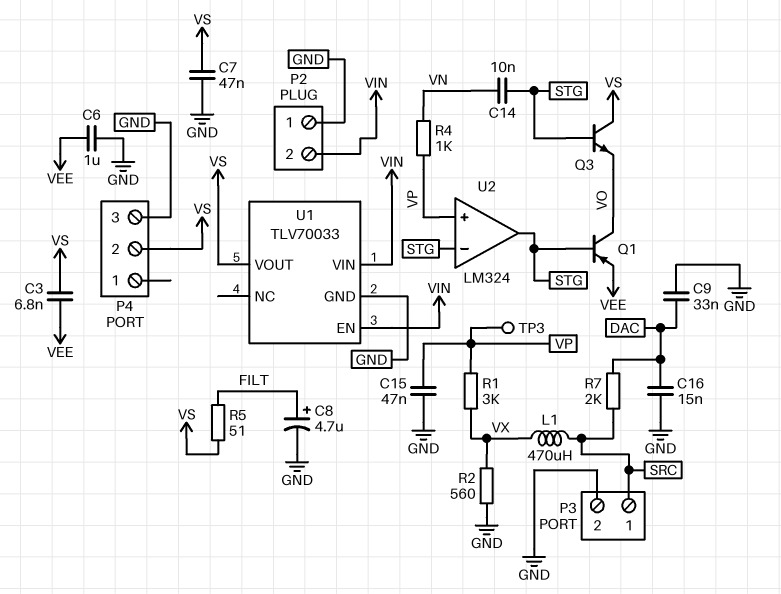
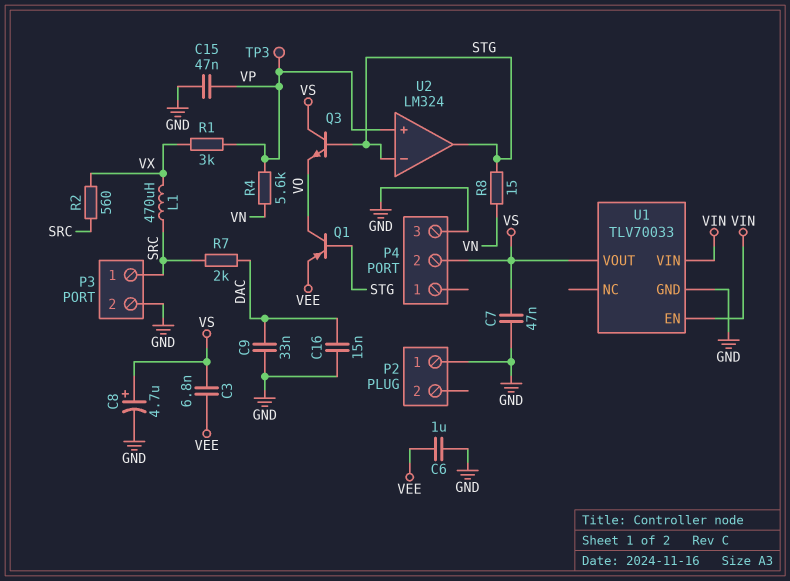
C8: 4.7uF (plus FILT, minus GND) -> 4.7uF (plus VS, minus GND)
C14: 10nF (STG, VN) -> none
P2 pin 2: VIN -> none
R2: 560 (GND, VX) -> 560 (SRC, VX)
R4: 1k (VN, VP) -> 5.6k (VN, VP)
R5: 51 (FILT, VS) -> none
R8: none -> 15 (STG, VN)

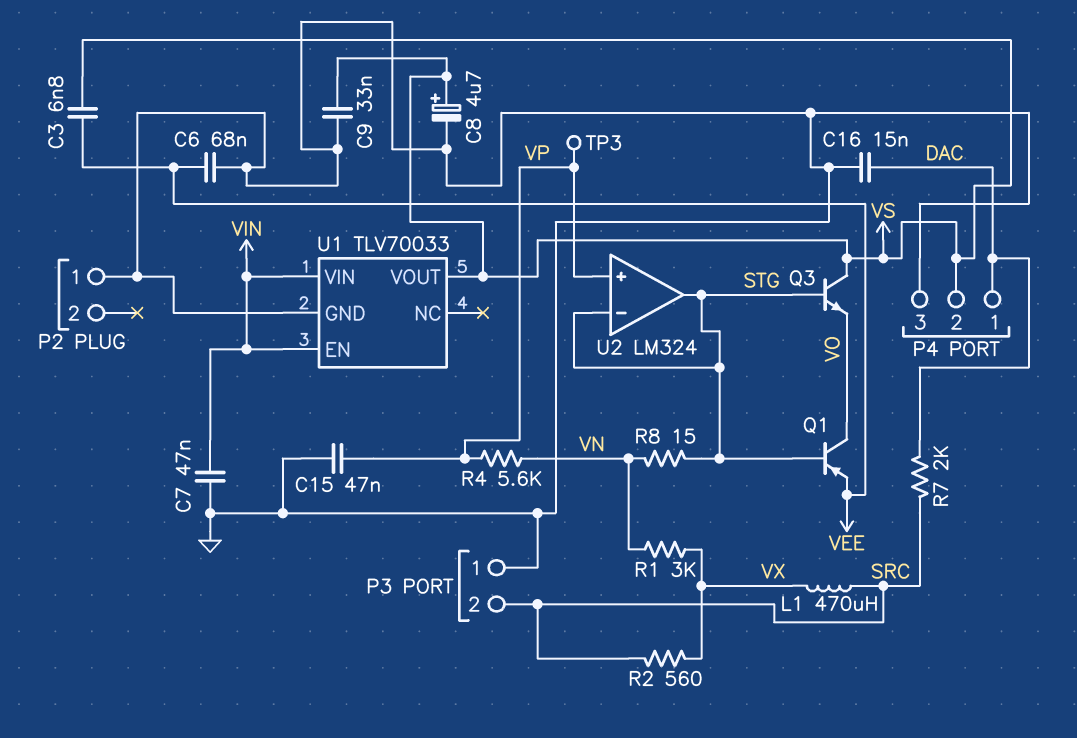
C6: 1uF (GND, VEE) -> 68nF (GND, VEE)
C7: 47nF (GND, VS) -> 47nF (GND, VIN)
C9: 33nF (DAC, GND) -> 33nF (GND, VS)
P3 pin 1: SRC -> GND
P3 pin 2: GND -> SRC
P4 pin 1: none -> DAC
R1: 3k (VP, VX) -> 3k (VN, VX)

